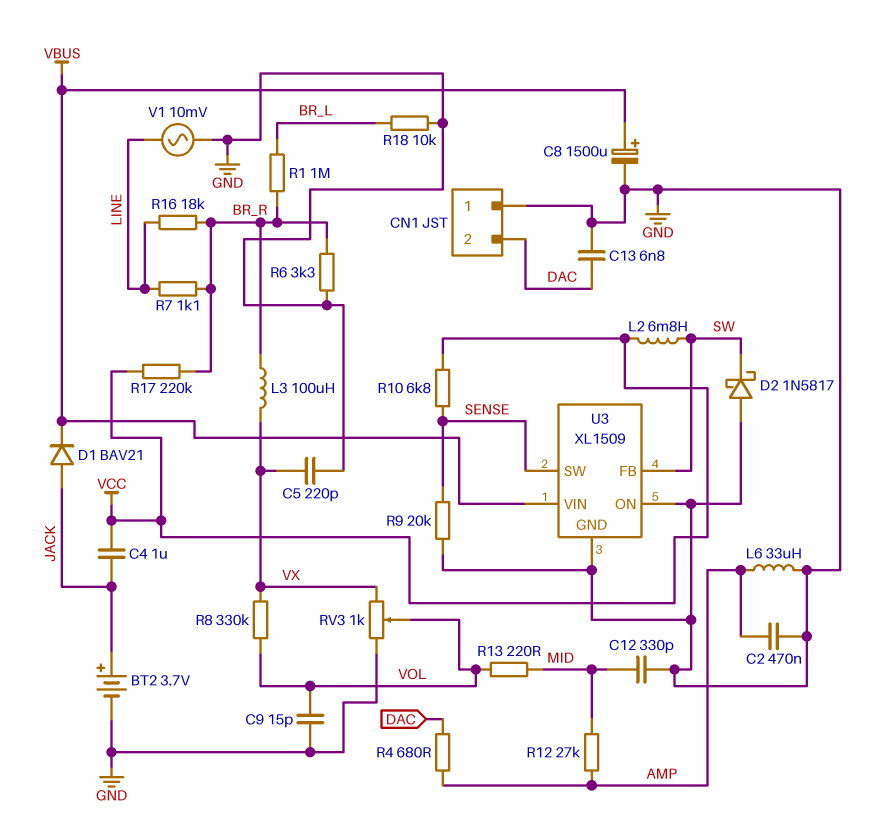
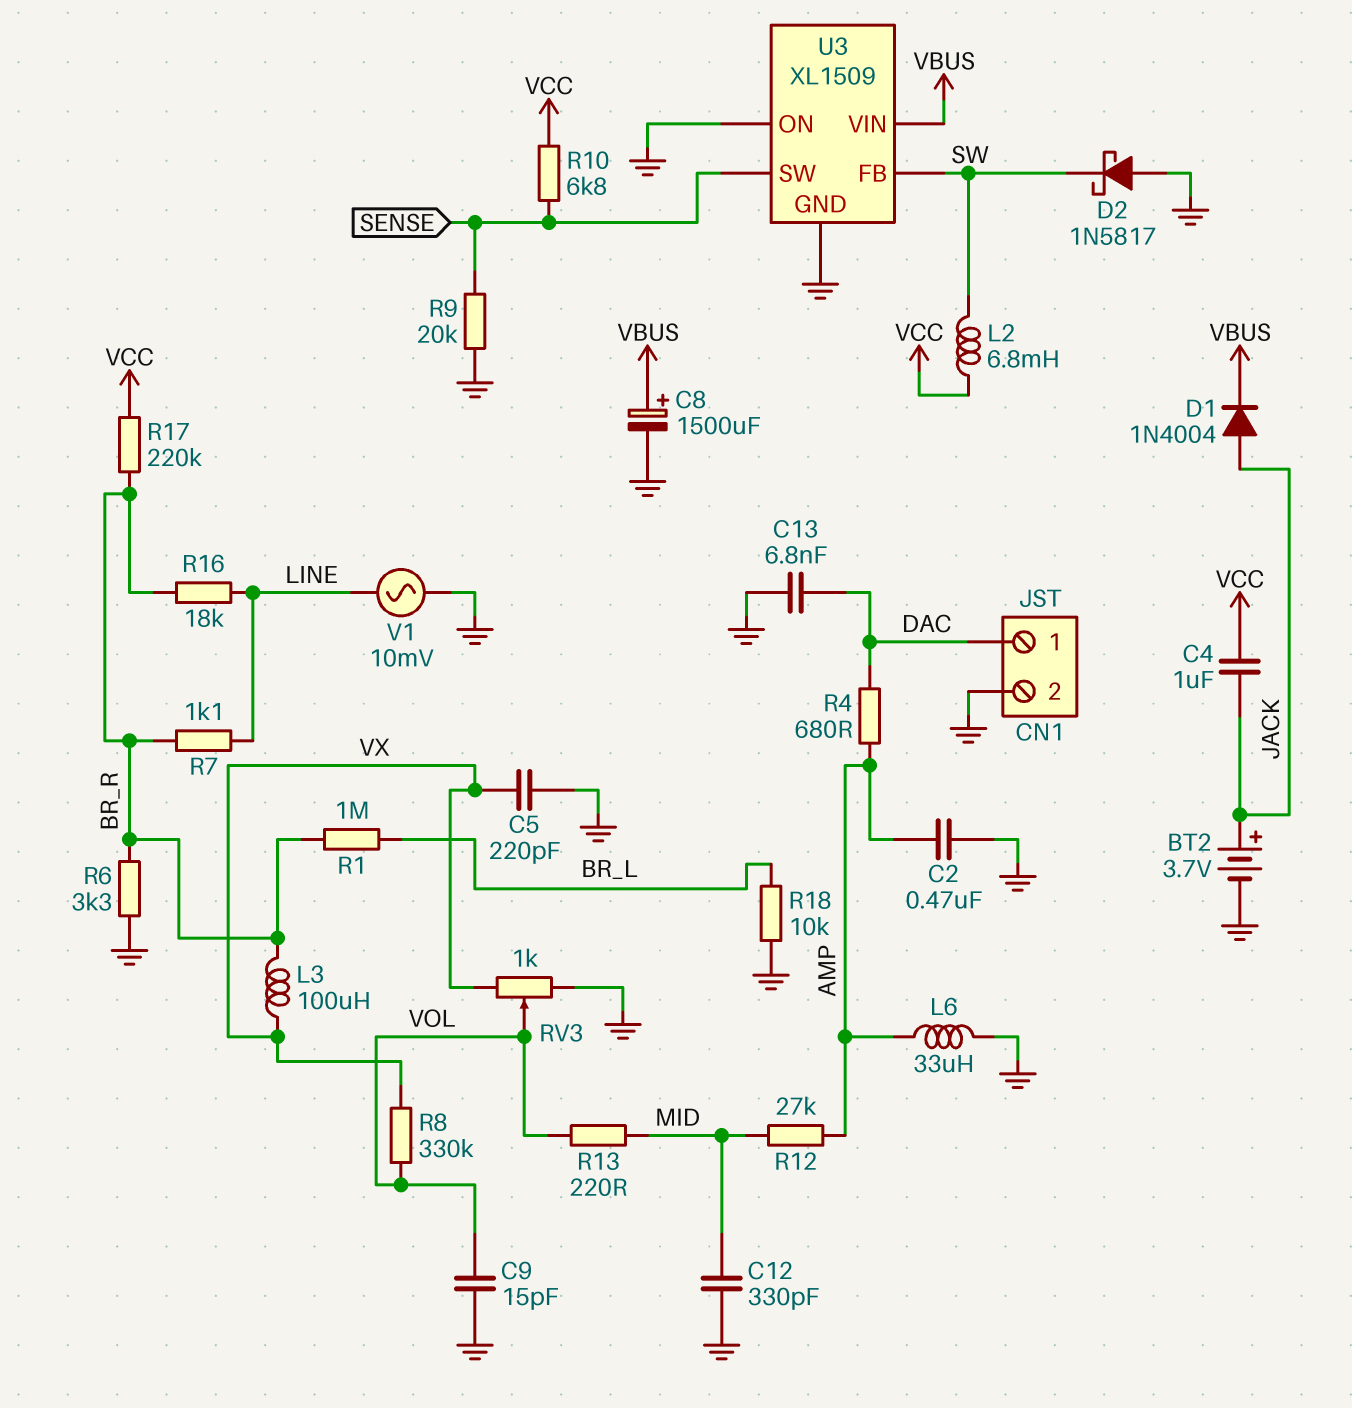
CN1 pin 1: GND -> DAC
CN1 pin 2: DAC -> GND
D1: diode BAV21 (A JACK, K VBUS) -> diode 1N4004 (A JACK, K VBUS)

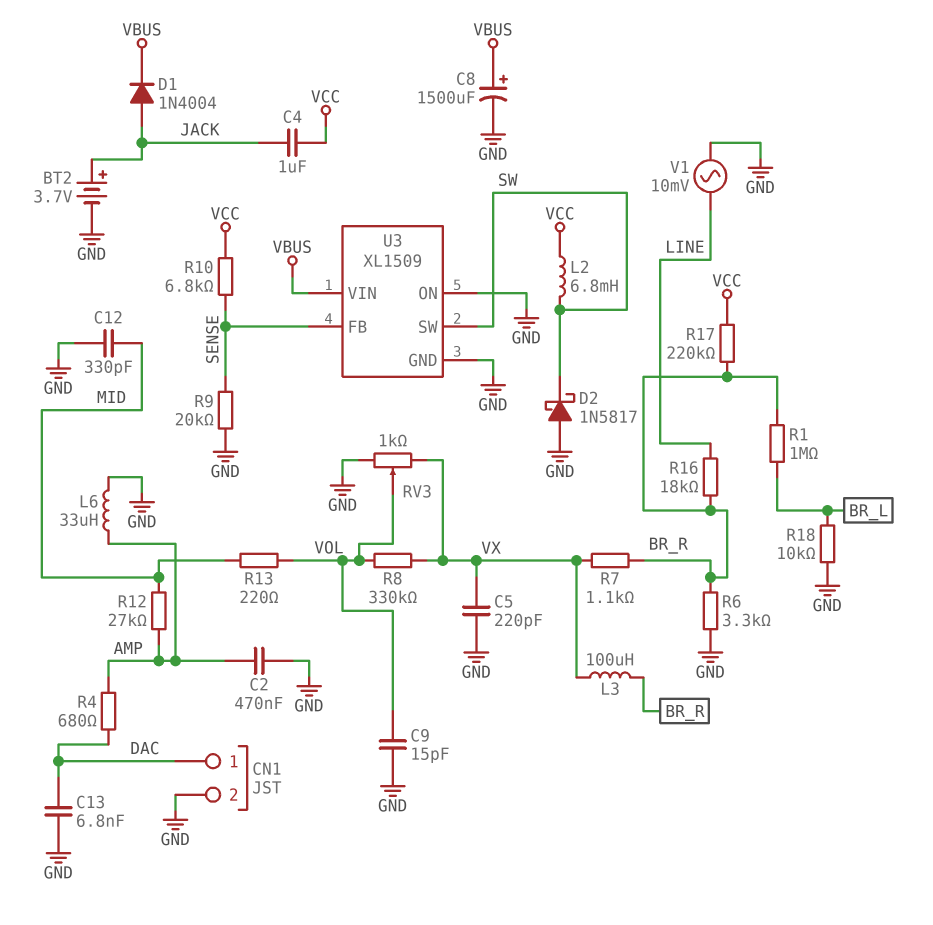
R7: 1.1k (BR_R, LINE) -> 1.1k (BR_R, VX)
U3 pin FB: SW -> SENSE
U3 pin SW: SENSE -> SW

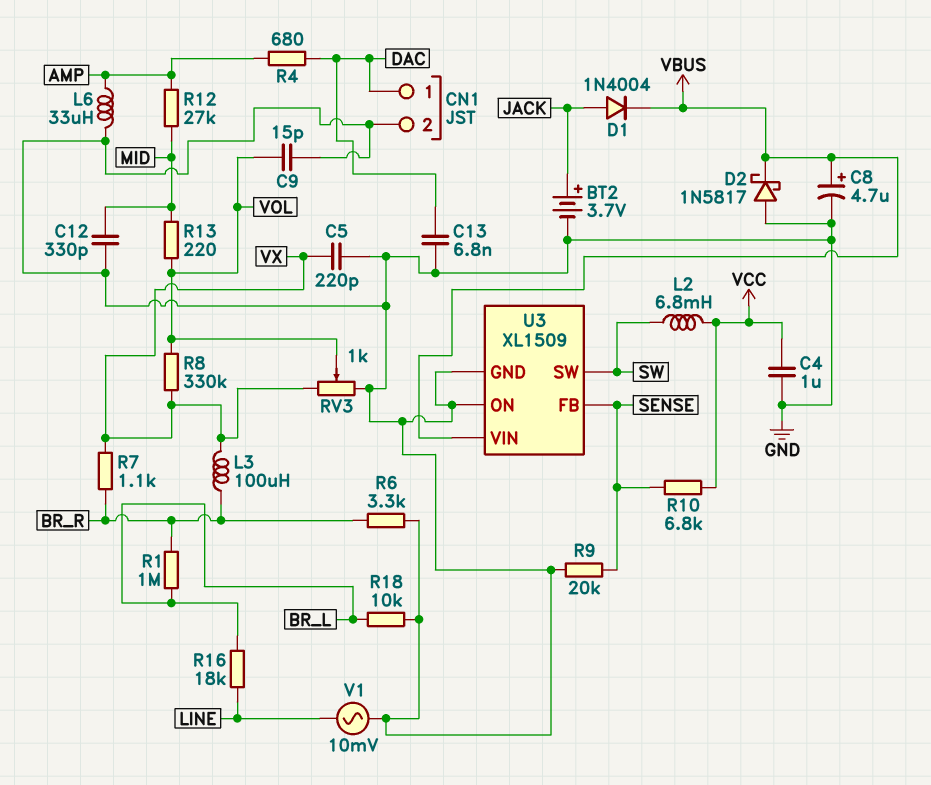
C2: 470nF (AMP, GND) -> none
C4: 1uF (JACK, VCC) -> 1uF (GND, VCC)
C8: 1500uF (plus VBUS, minus GND) -> 4.7uF (plus VBUS, minus GND)
D2: schottky 1N5817 (A GND, K SW) -> schottky 1N5817 (A GND, K VBUS)
R16: 18k (BR_R, LINE) -> 18k (BR_L, LINE)
R17: 220k (BR_R, VCC) -> none

